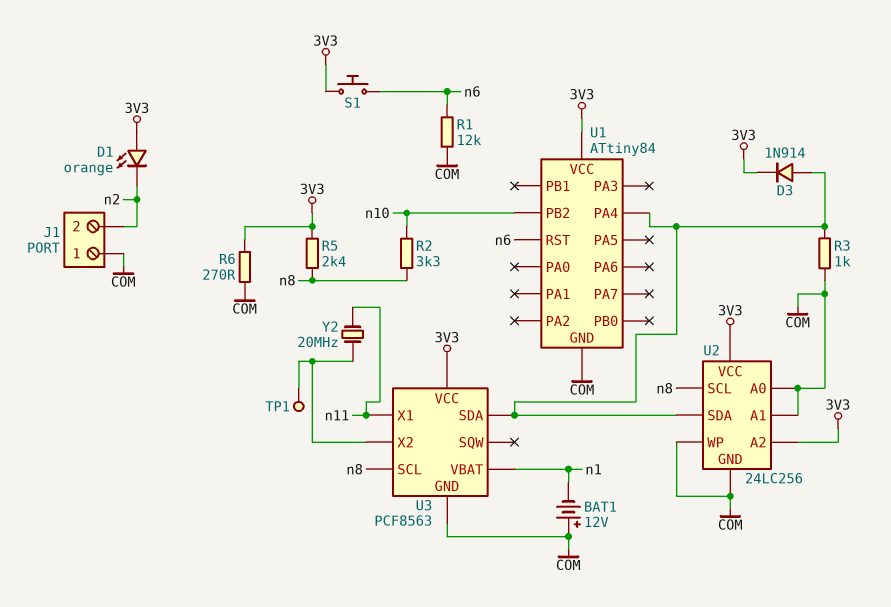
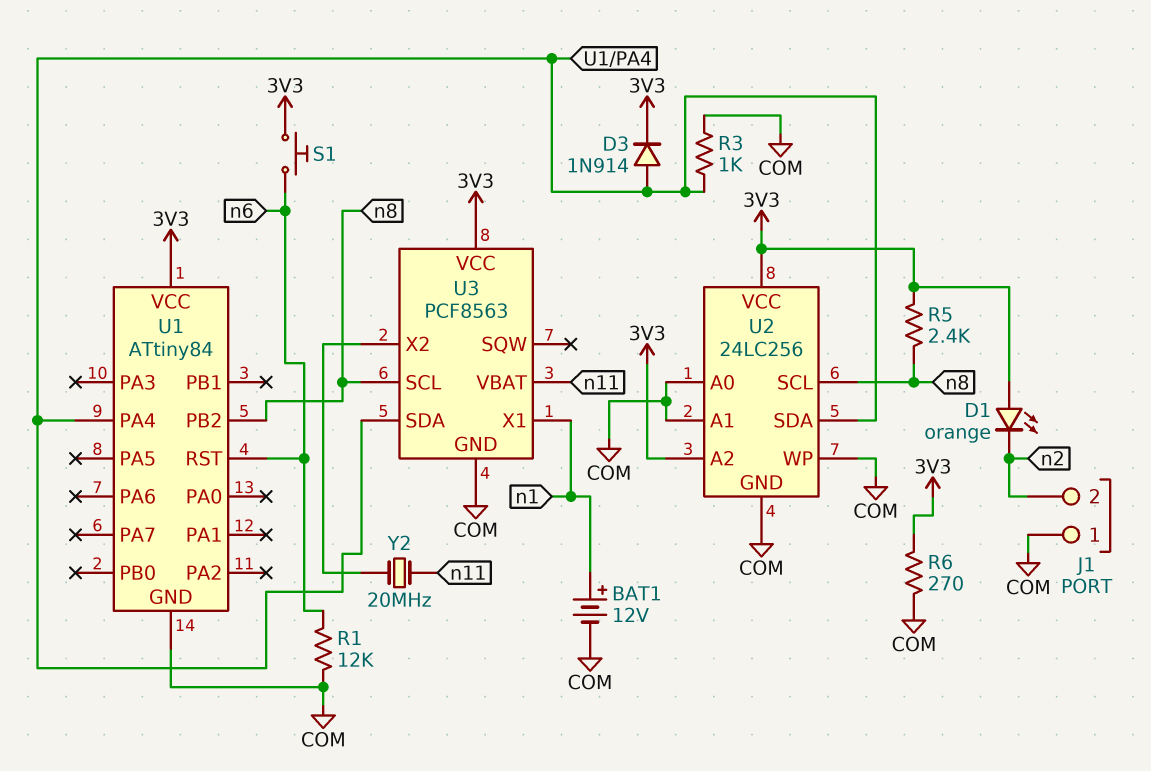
BAT1: 12V (plus COM, minus n1) -> 12V (plus n1, minus COM)
R2: 3.3k (n8, n10) -> none
TP1: test point (U3/X2) -> none
U1 pin PB2: n10 -> n8
U3 pin VBAT: n1 -> n11
U3 pin X1: n11 -> n1

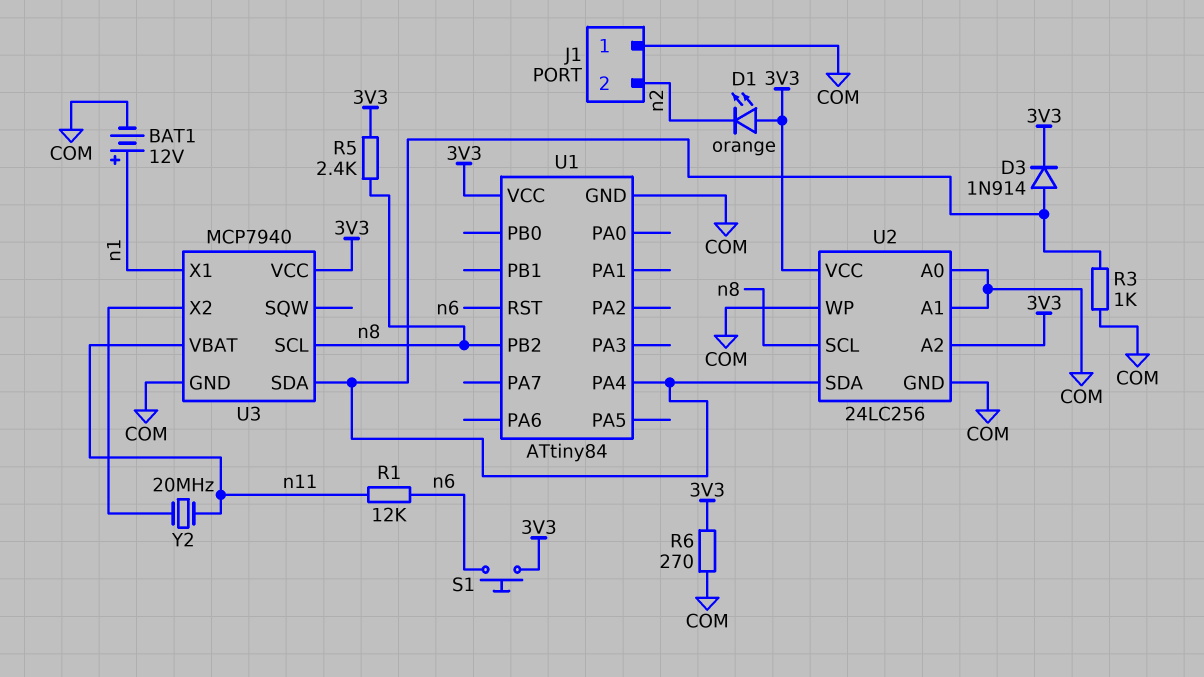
R1: 12k (COM, n6) -> 12k (n6, n11)
U3: PCF8563 -> MCP7940

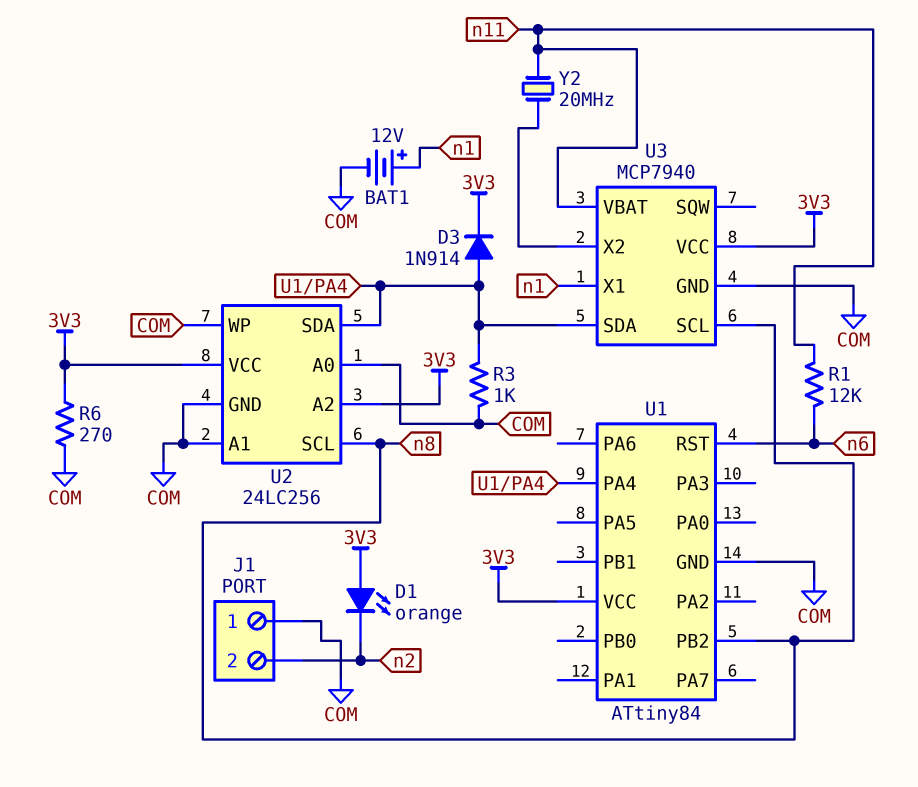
R5: 2.4k (3V3, n8) -> none
S1: button (3V3, n6) -> none

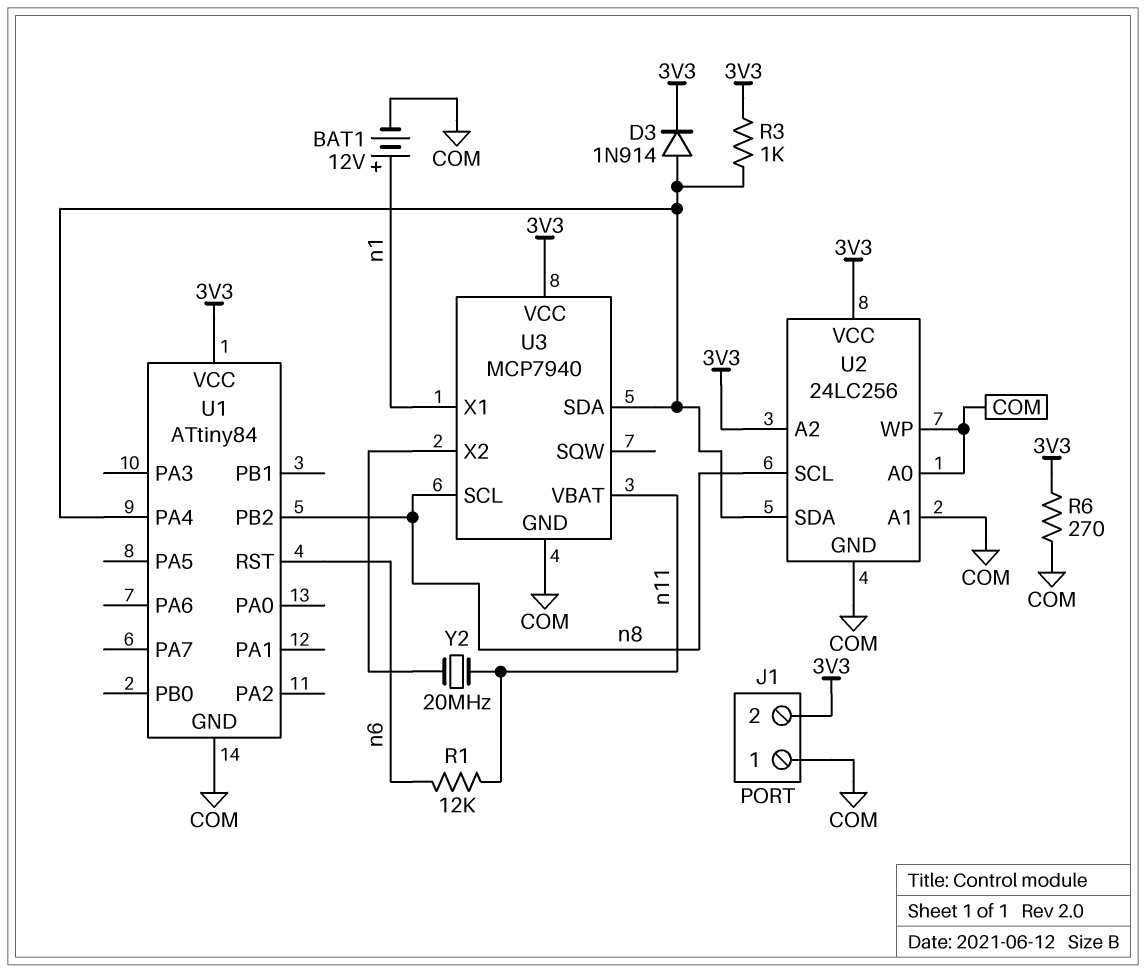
D1: LED orange (A 3V3, K n2) -> none
J1 pin 2: n2 -> 3V3
R3: 1k (COM, U1/PA4) -> 1k (3V3, U1/PA4)

